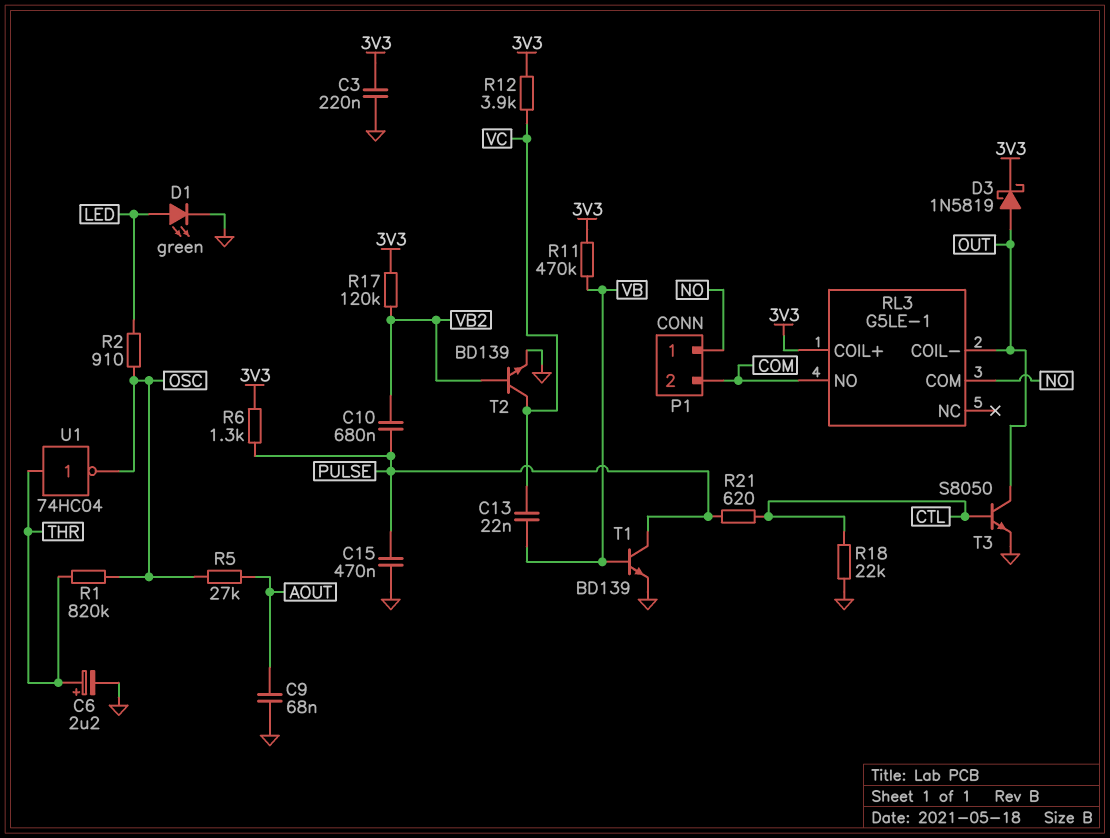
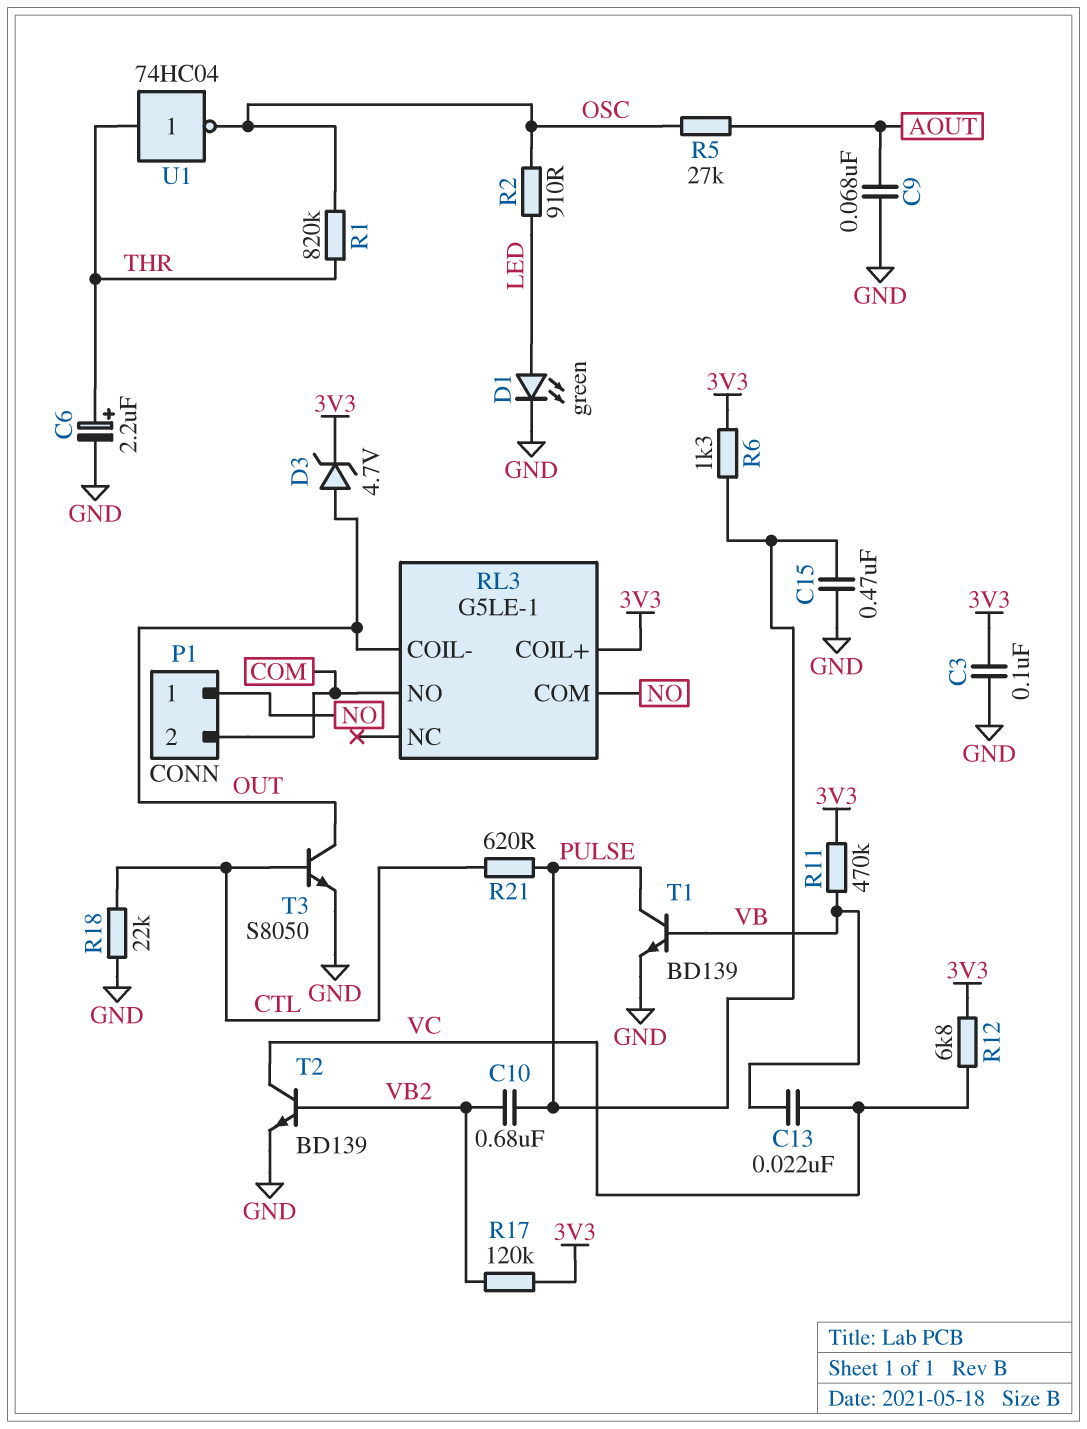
C3: 220nF (3V3, GND) -> 100nF (3V3, GND)
D3: schottky 1N5819 (A OUT, K 3V3) -> zener 4.7V (A OUT, K 3V3)
R12: 3.9k (3V3, VC) -> 6.8k (3V3, VC)

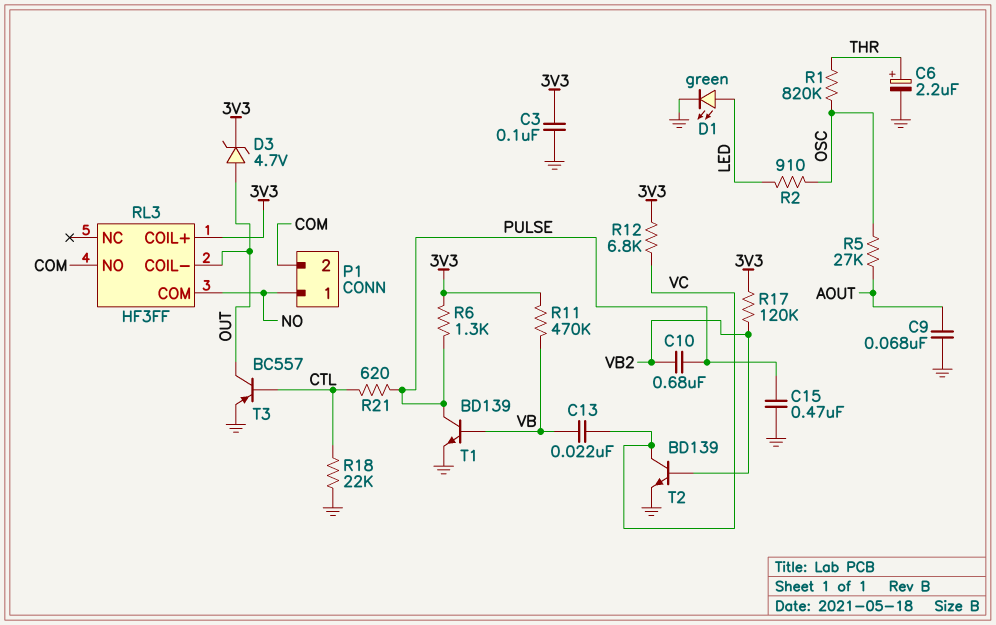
RL3: G5LE-1 -> HF3FF
T3: NPN S8050 (B CTL, C OUT, E GND) -> PNP BC557 (B CTL, C OUT, E GND)
U1: NOT 74HC04 (in THR, out OSC) -> none

